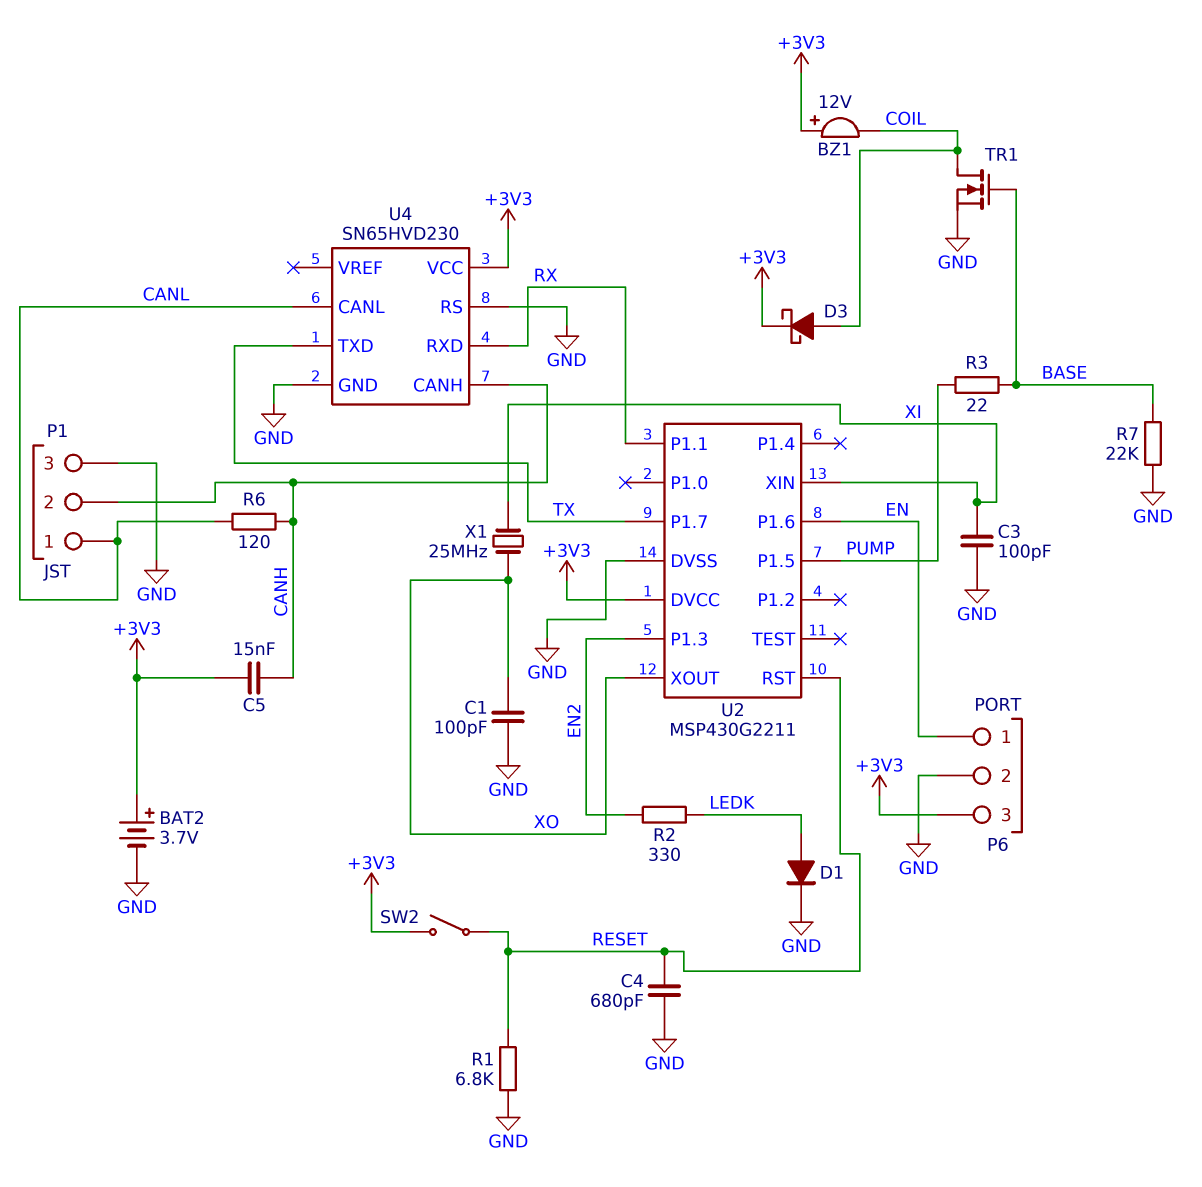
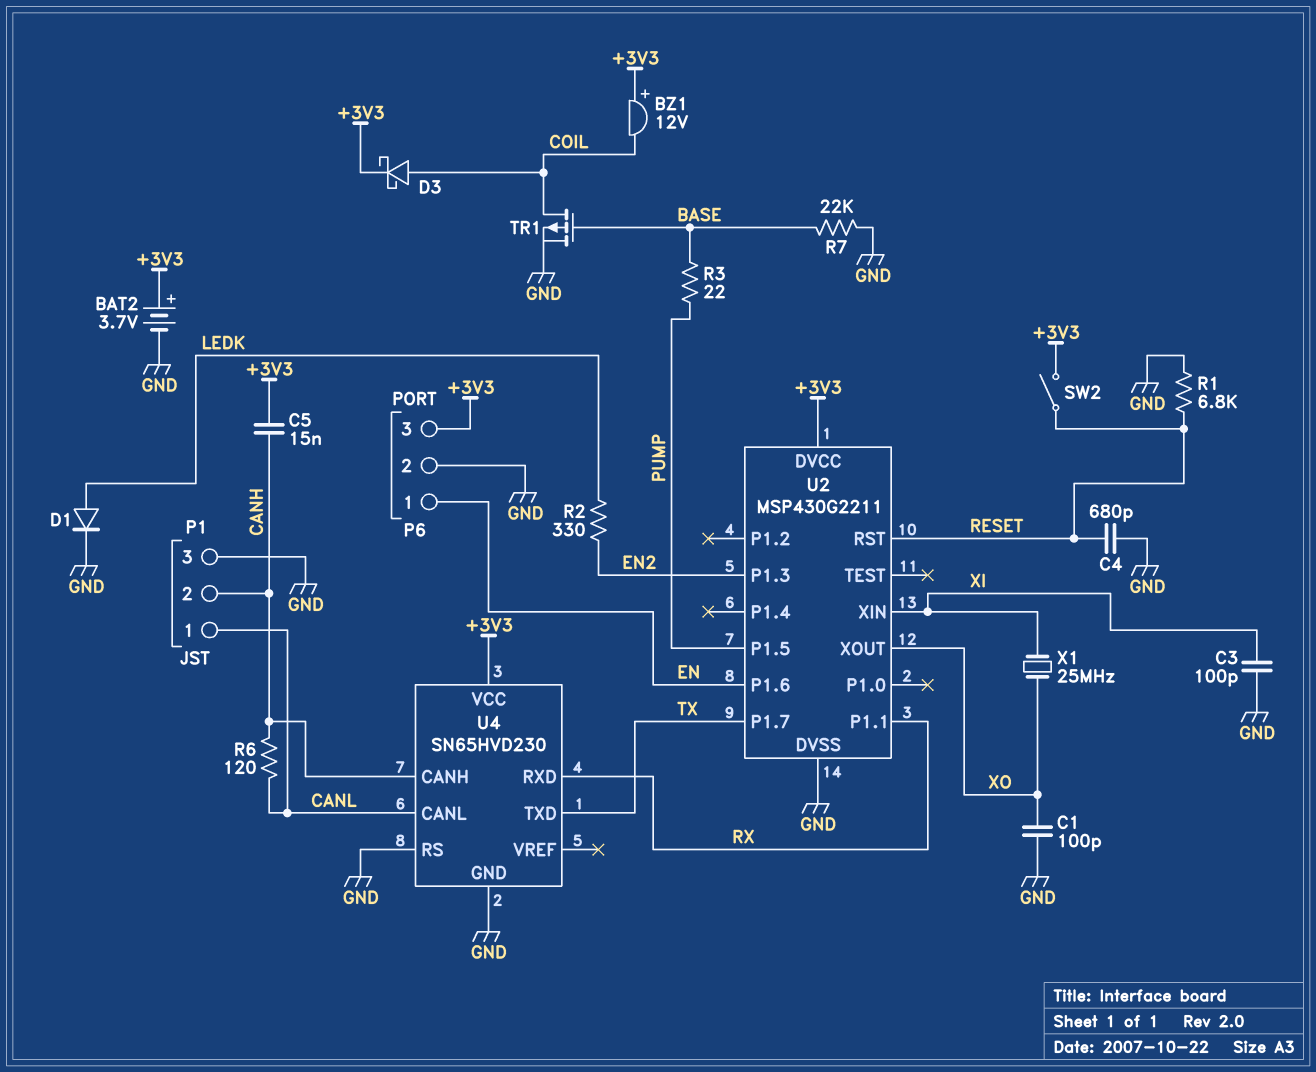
TR1: NMOS (G BASE, D COIL, S GND) -> PMOS (G BASE, D COIL, S GND)

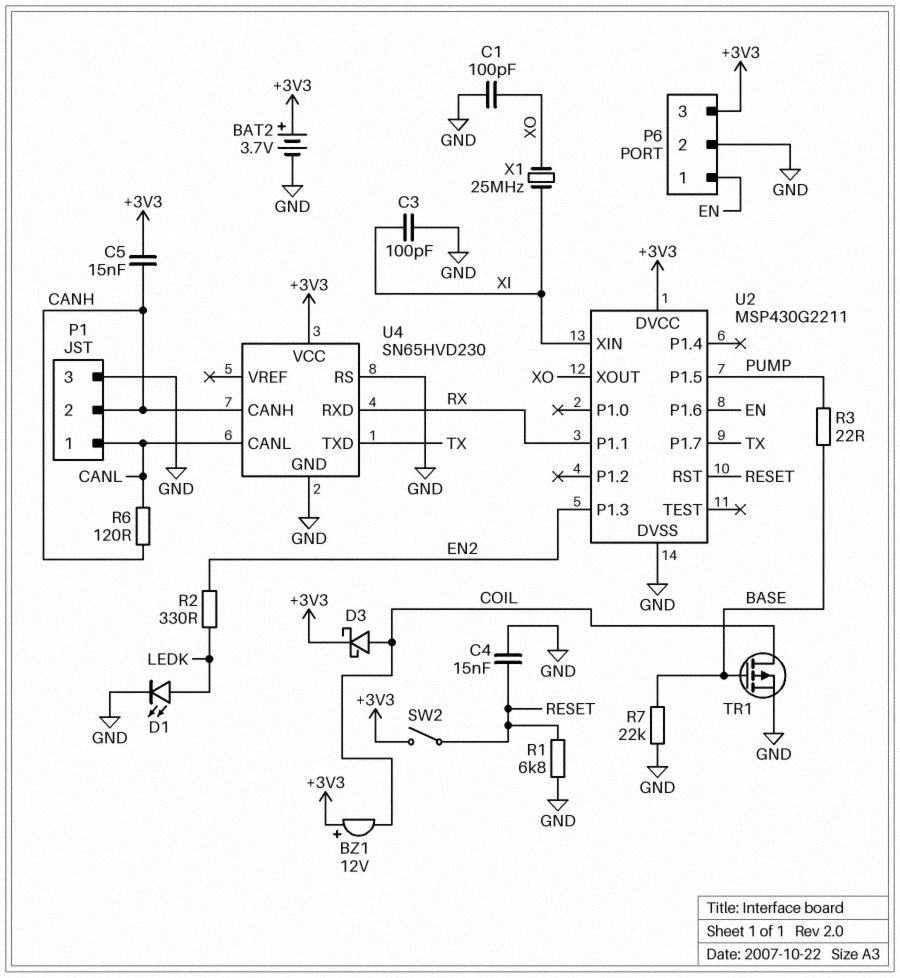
C4: 680pF (GND, RESET) -> 15nF (GND, RESET)
D1: diode (A LEDK, K GND) -> LED (A LEDK, K GND)

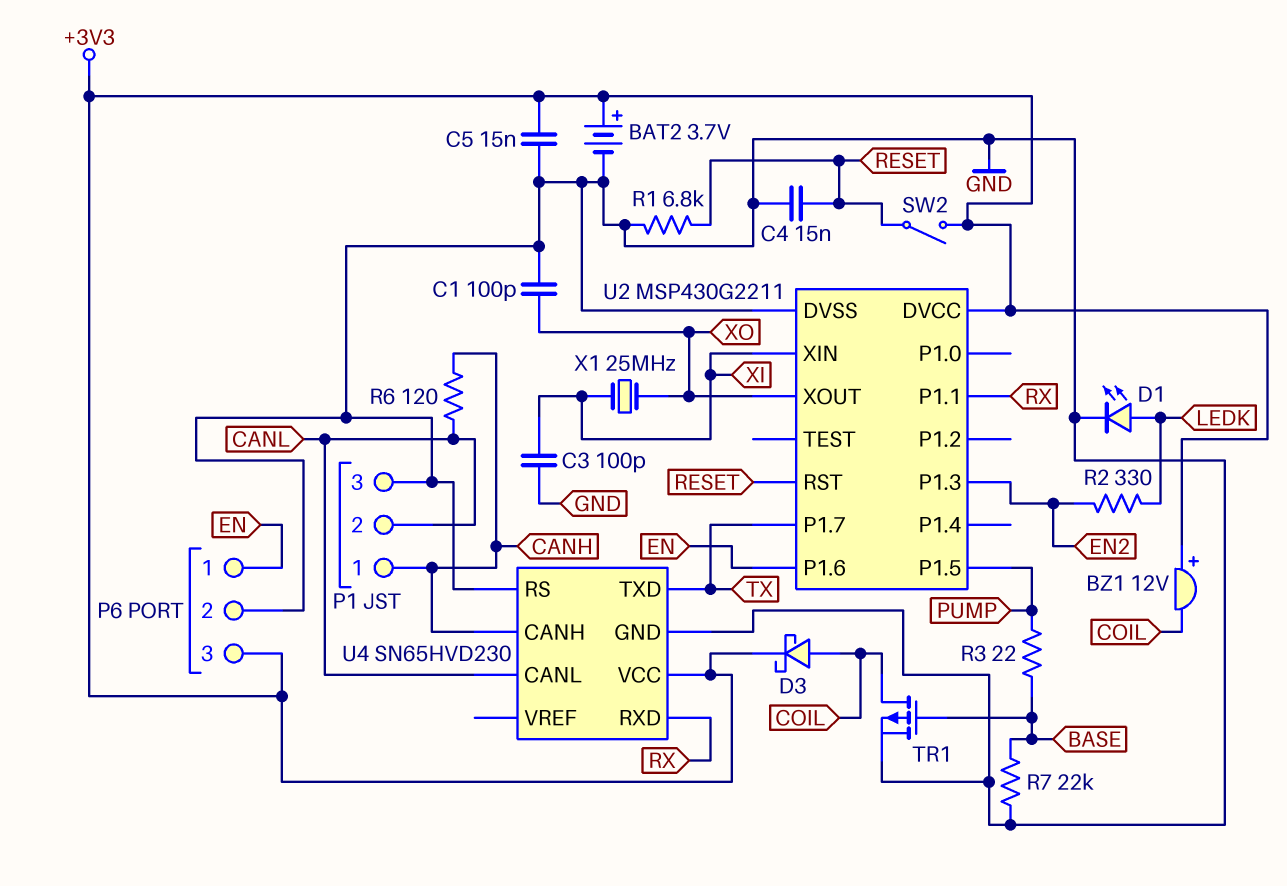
C5: 15nF (+3V3, CANH) -> 15nF (+3V3, GND)
P1 pin 1: CANL -> CANH
P1 pin 2: CANH -> CANL

